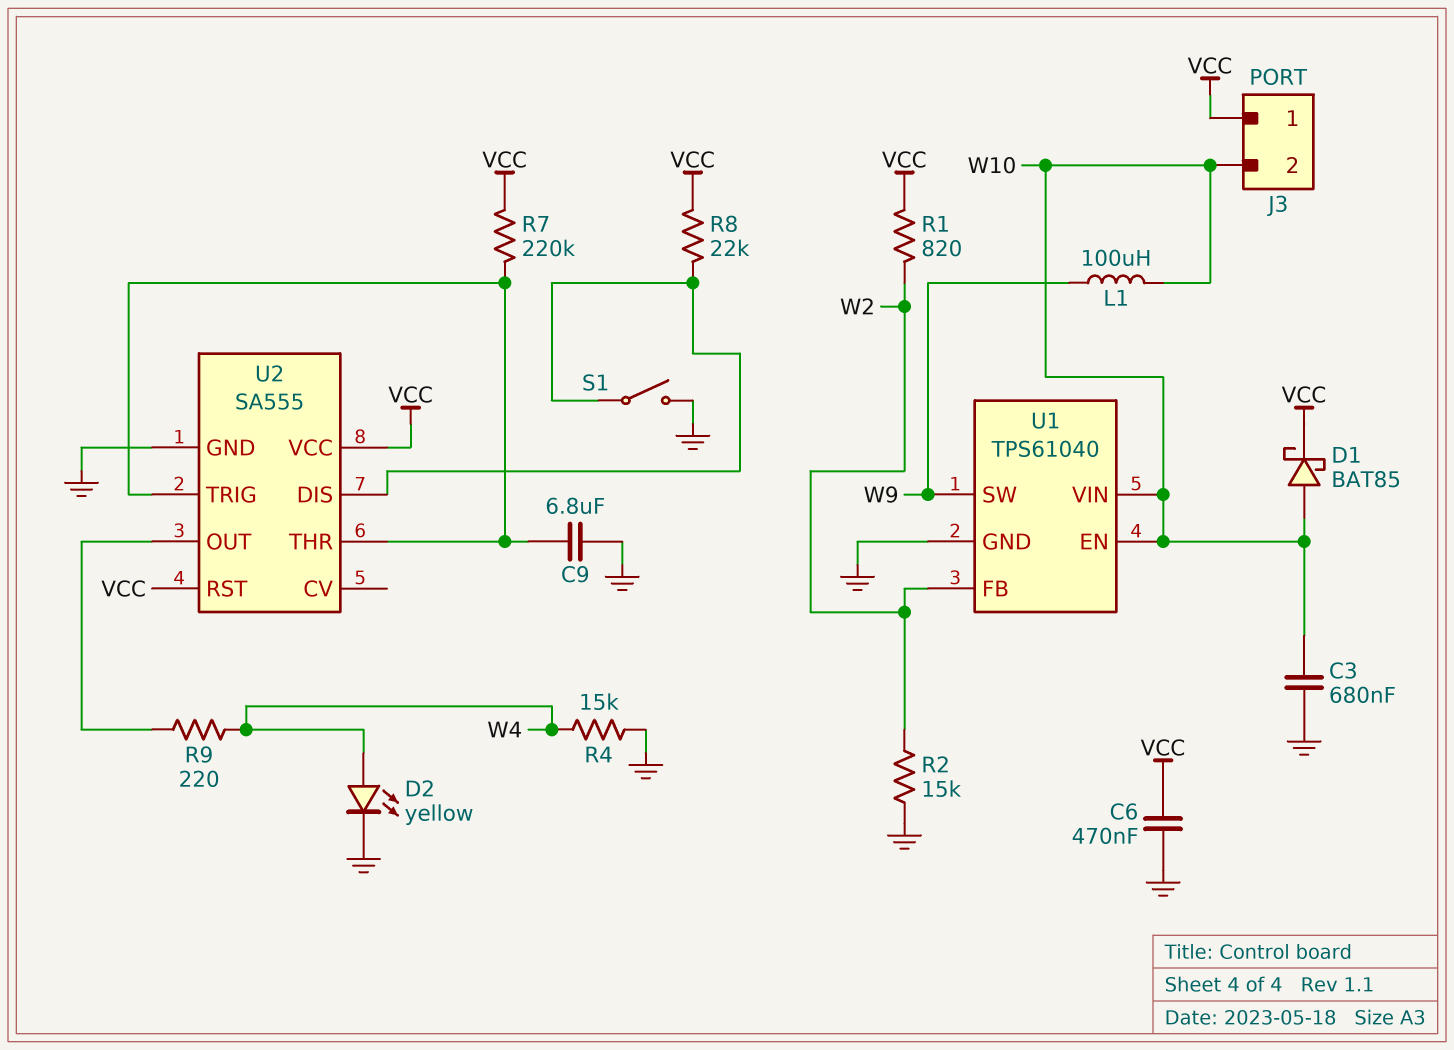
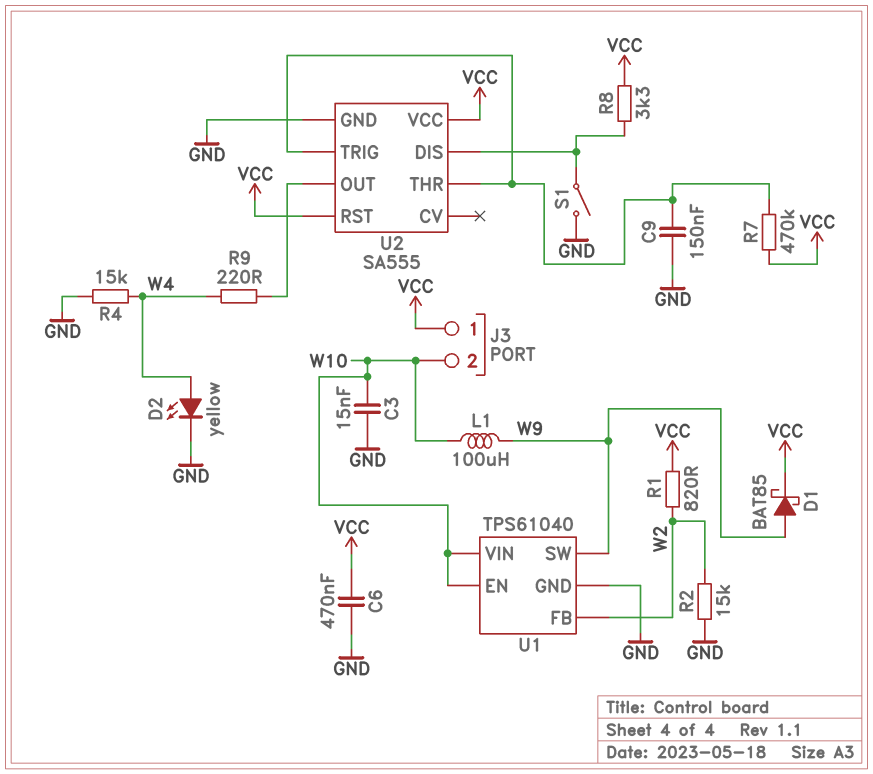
C3: 680nF (GND, W10) -> 15nF (GND, W10)
C9: 6.8uF (GND, U2/THR) -> 150nF (GND, U2/THR)
D1: schottky BAT85 (A W10, K VCC) -> schottky BAT85 (A W9, K VCC)
R7: 220k (U2/THR, VCC) -> 470k (U2/THR, VCC)
R8: 22k (U2/DIS, VCC) -> 3.3k (U2/DIS, VCC)

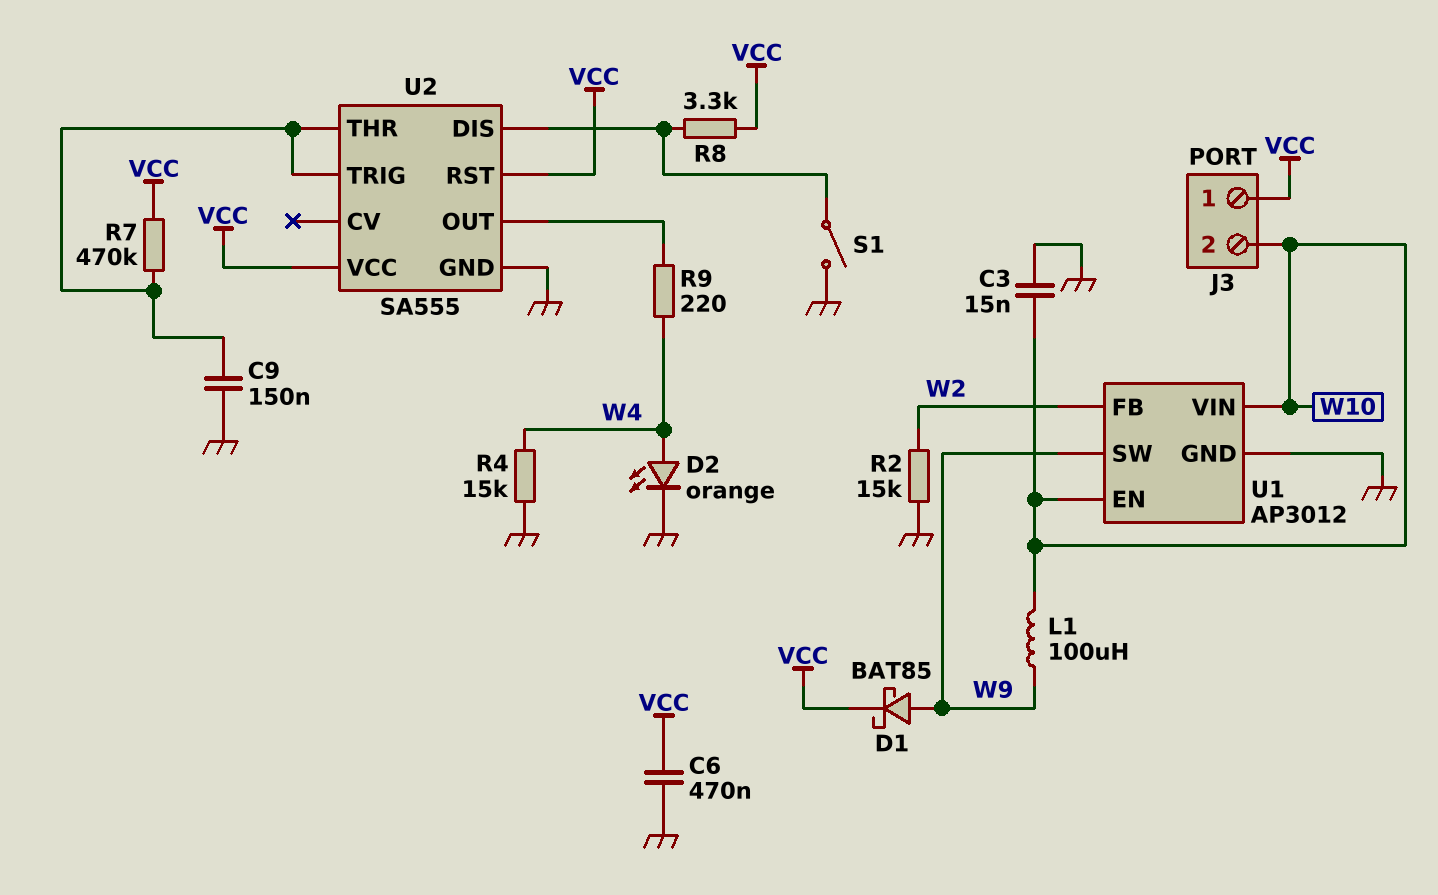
D2: LED yellow (A W4, K GND) -> LED orange (A W4, K GND)
R1: 820 (VCC, W2) -> none
U1: TPS61040 -> AP3012

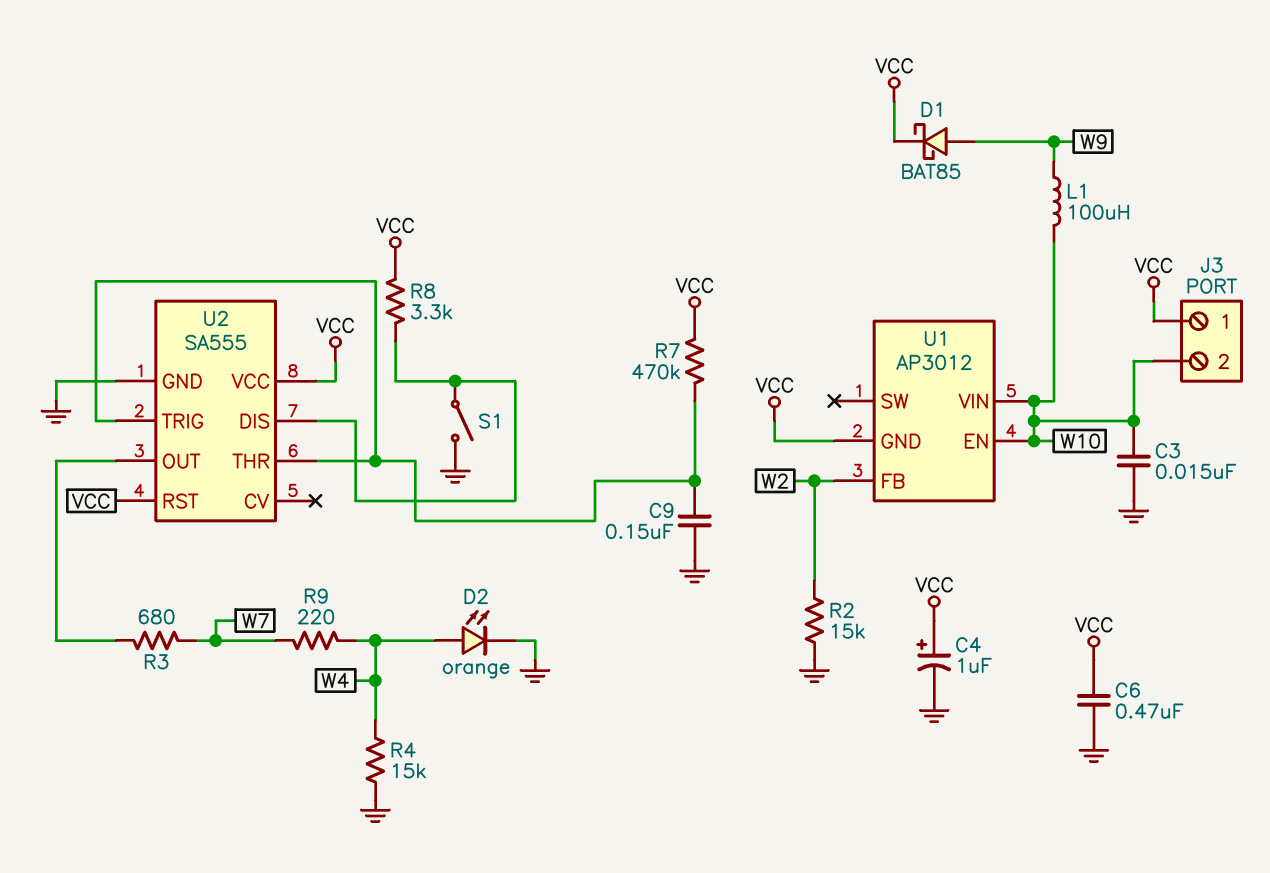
C4: none -> 1uF (plus VCC, minus GND)
R3: none -> 680 (U2/OUT, W7)
R9: 220 (U2/OUT, W4) -> 220 (W4, W7)
U1 pin GND: GND -> VCC
U1 pin SW: W9 -> none

